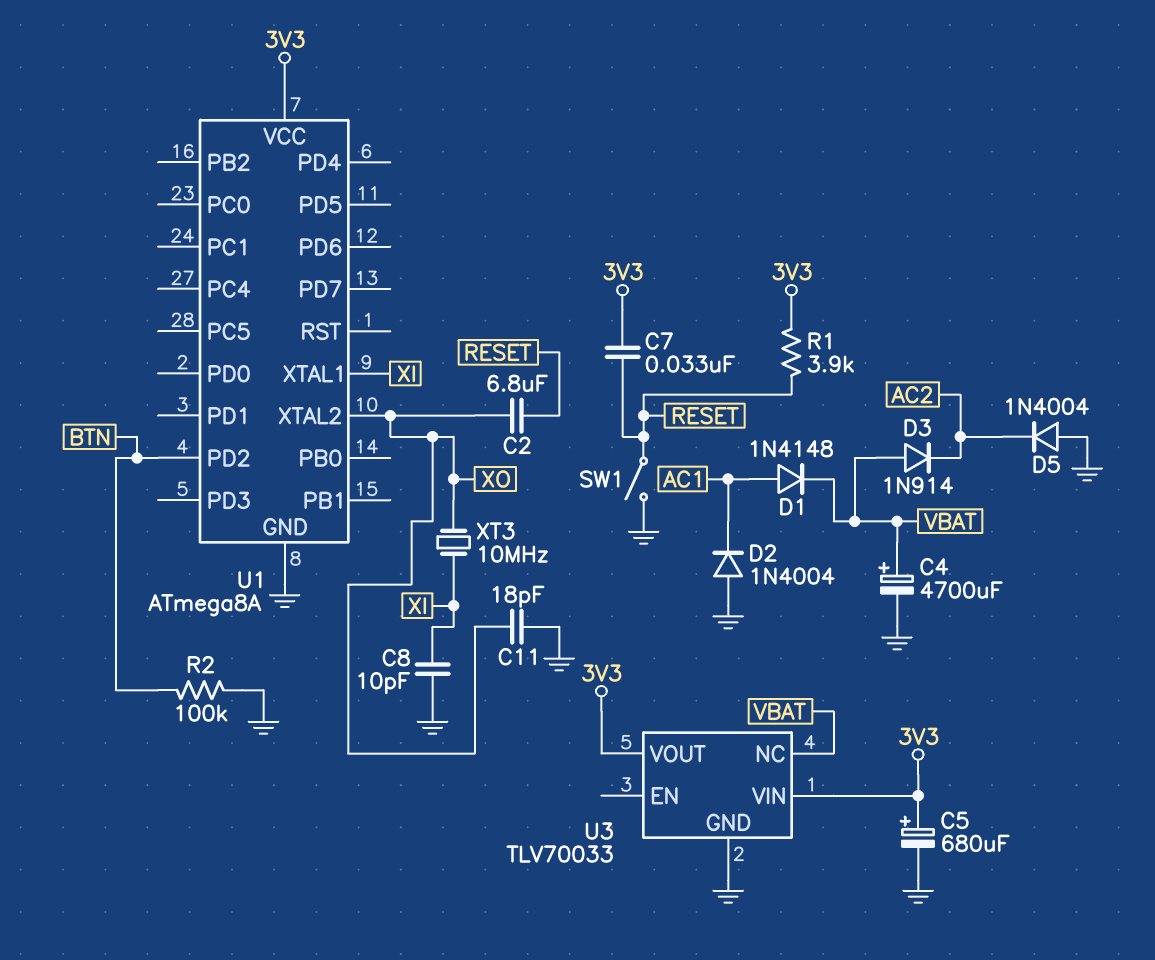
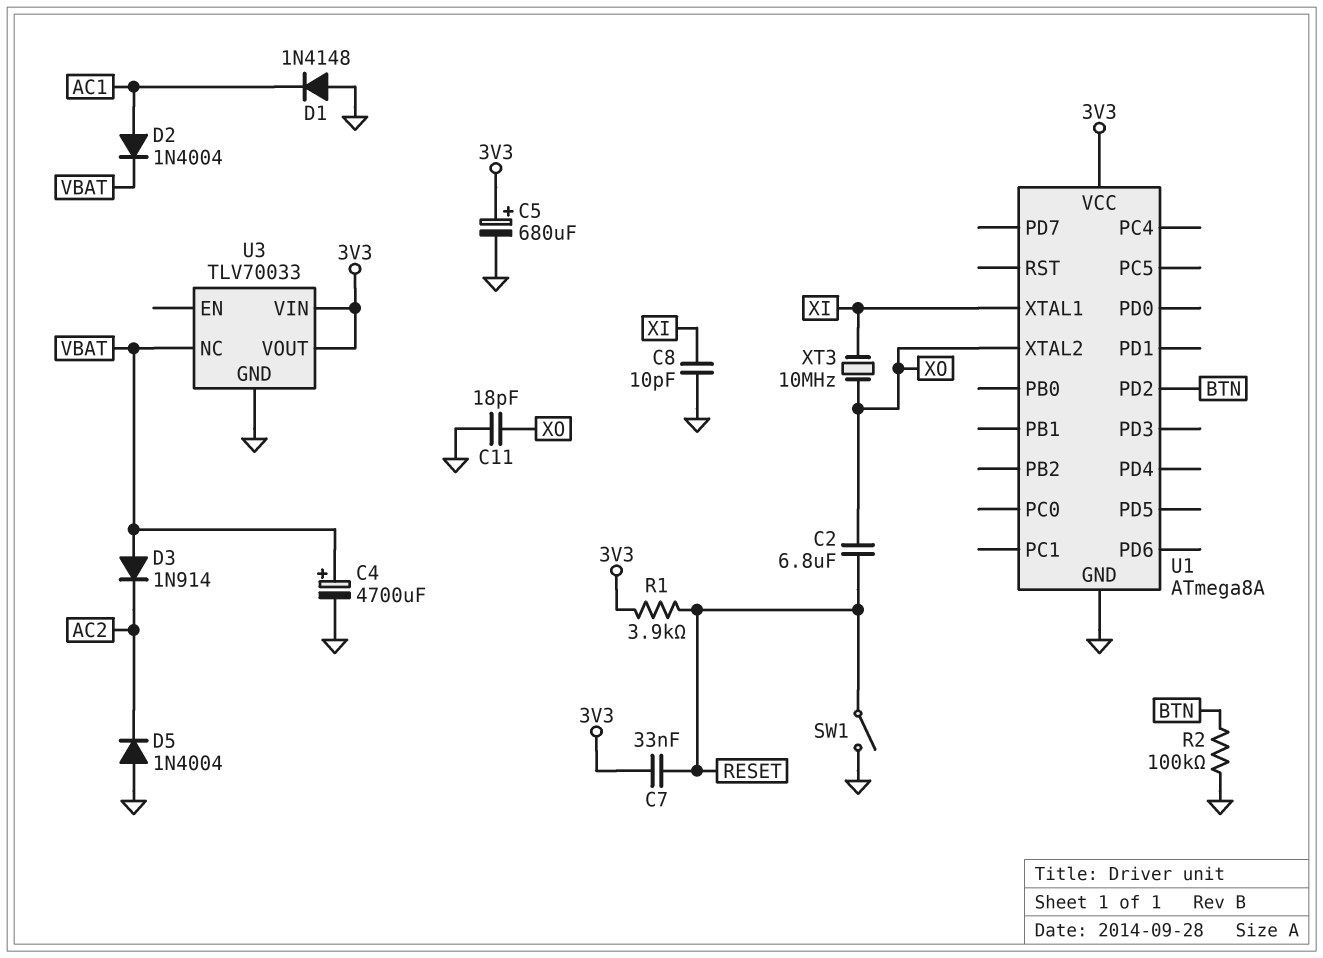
D1: diode 1N4148 (A AC1, K VBAT) -> diode 1N4148 (A GND, K AC1)
D2: diode 1N4004 (A GND, K AC1) -> diode 1N4004 (A AC1, K VBAT)

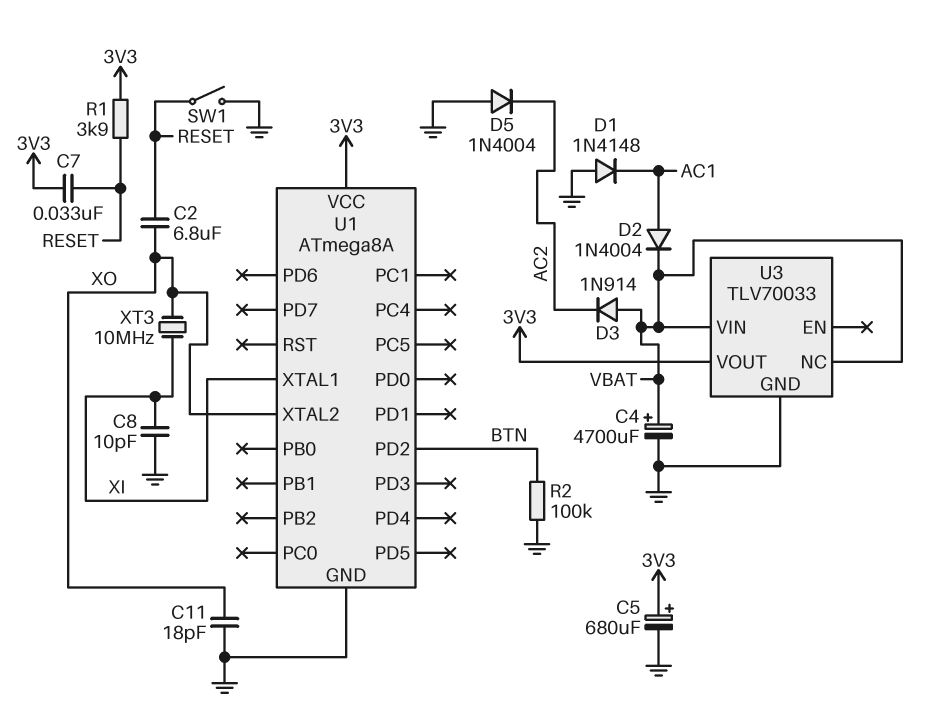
U3 pin VIN: 3V3 -> VBAT

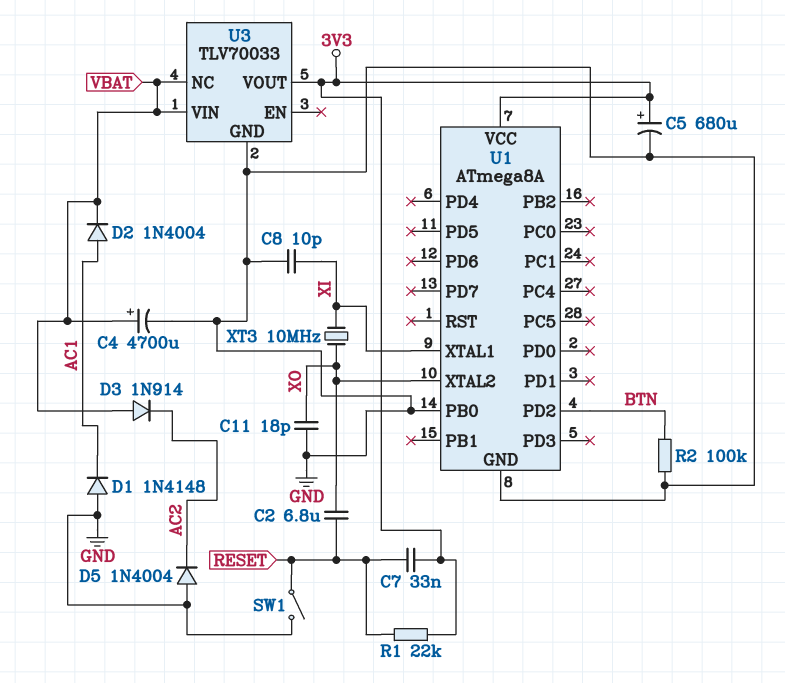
R1: 3.9k (3V3, RESET) -> 22k (3V3, RESET)
U1 pin PB0: none -> GND

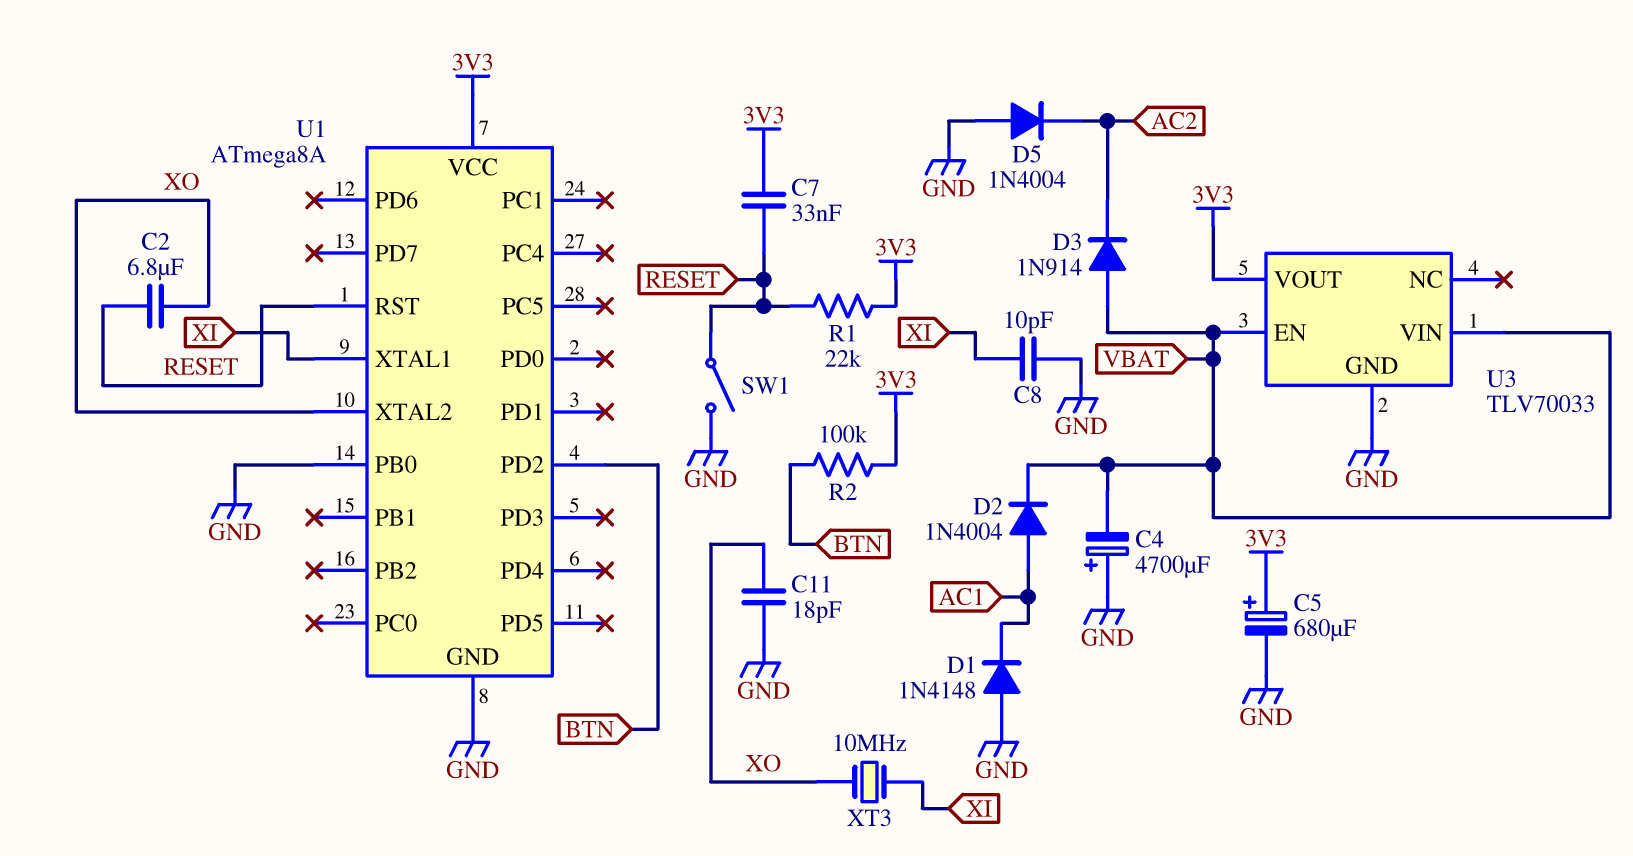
C4: 4700uF (plus VBAT, minus GND) -> 4700uF (plus GND, minus VBAT)
R2: 100k (BTN, GND) -> 100k (3V3, BTN)
U1 pin RST: none -> RESET
U3 pin EN: none -> VBAT
U3 pin NC: VBAT -> none

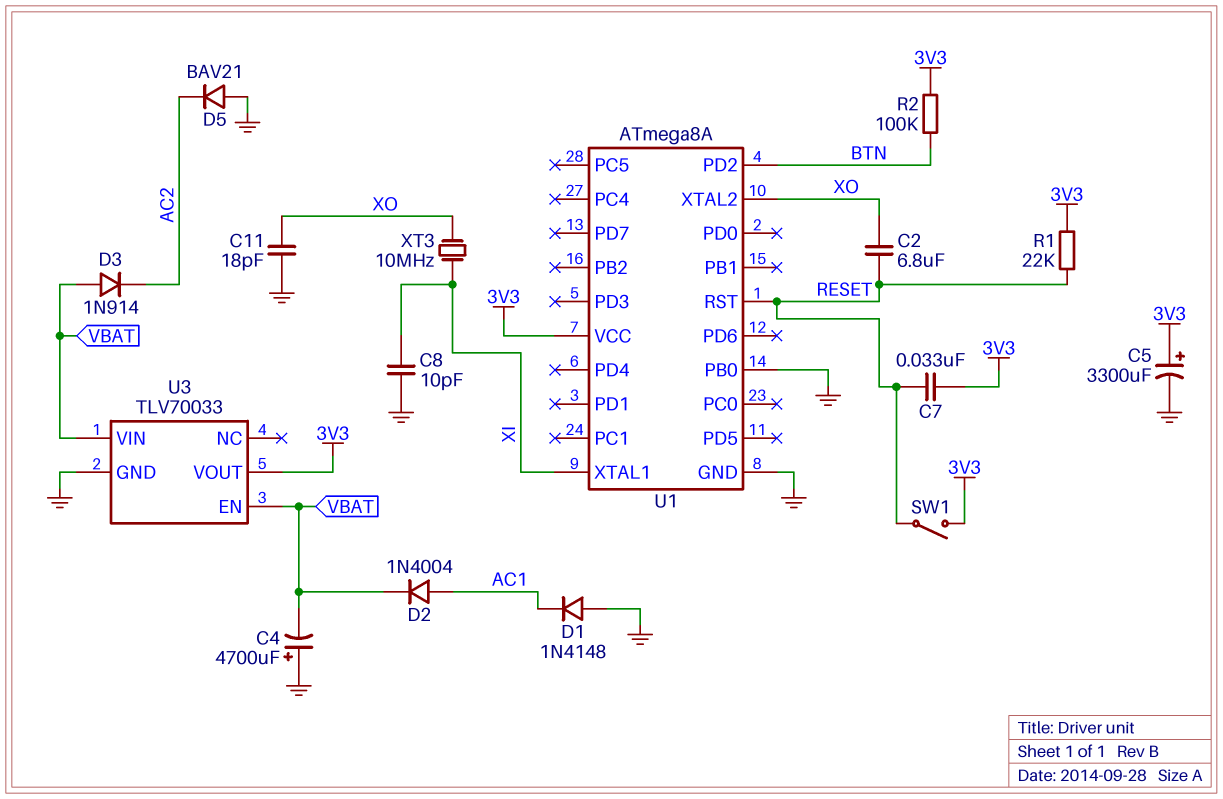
C5: 680uF (plus 3V3, minus GND) -> 3300uF (plus 3V3, minus GND)
D5: diode 1N4004 (A GND, K AC2) -> diode BAV21 (A GND, K AC2)
SW1: switch (GND, RESET) -> switch (3V3, RESET)

